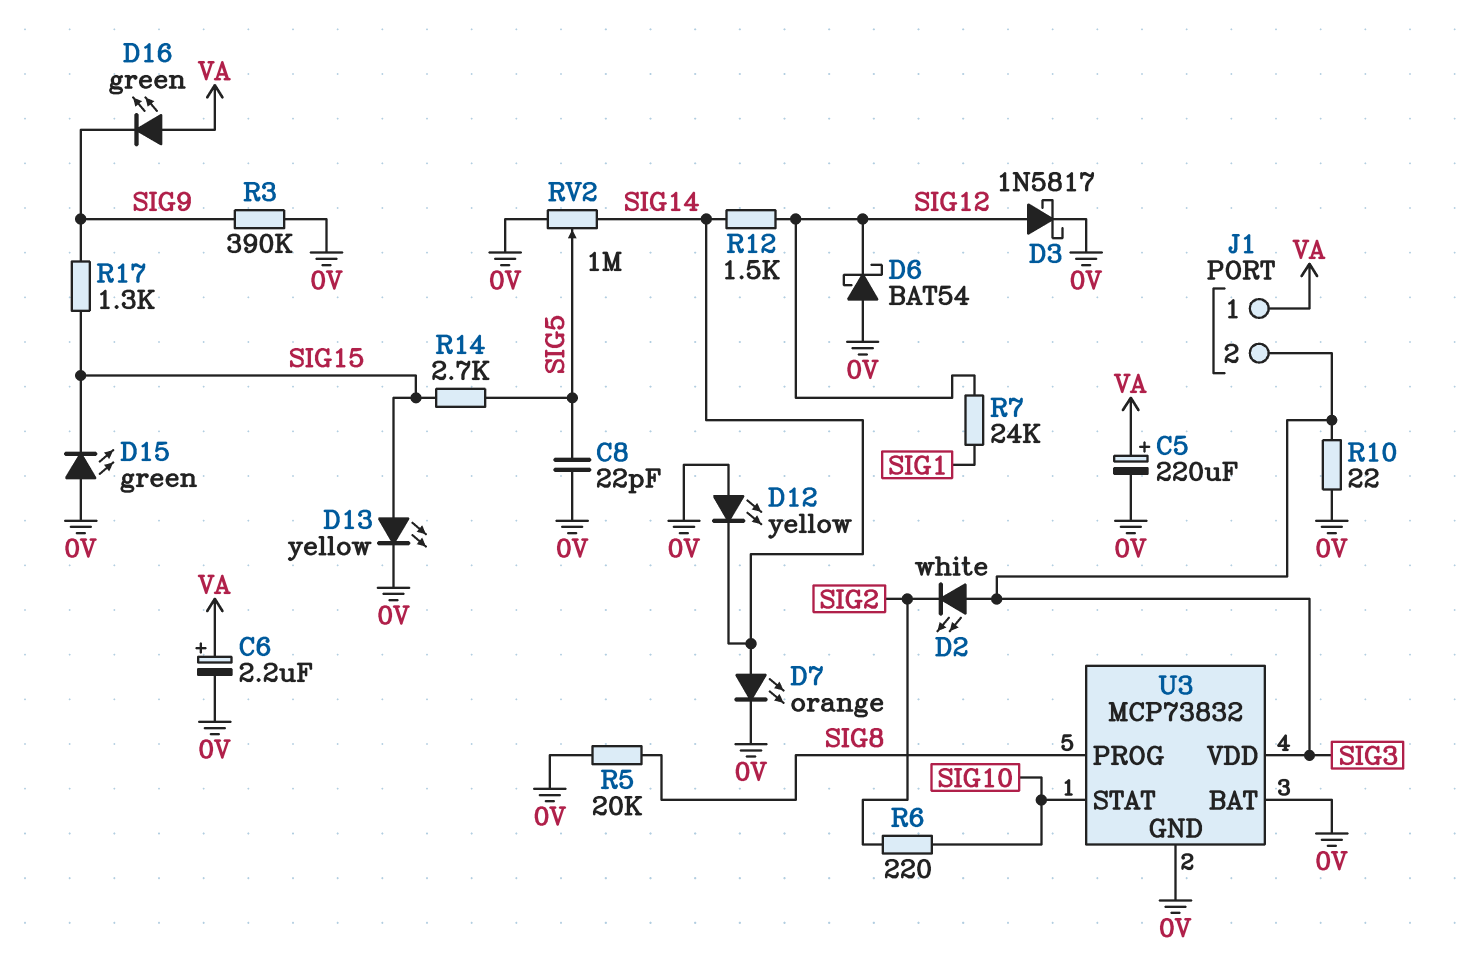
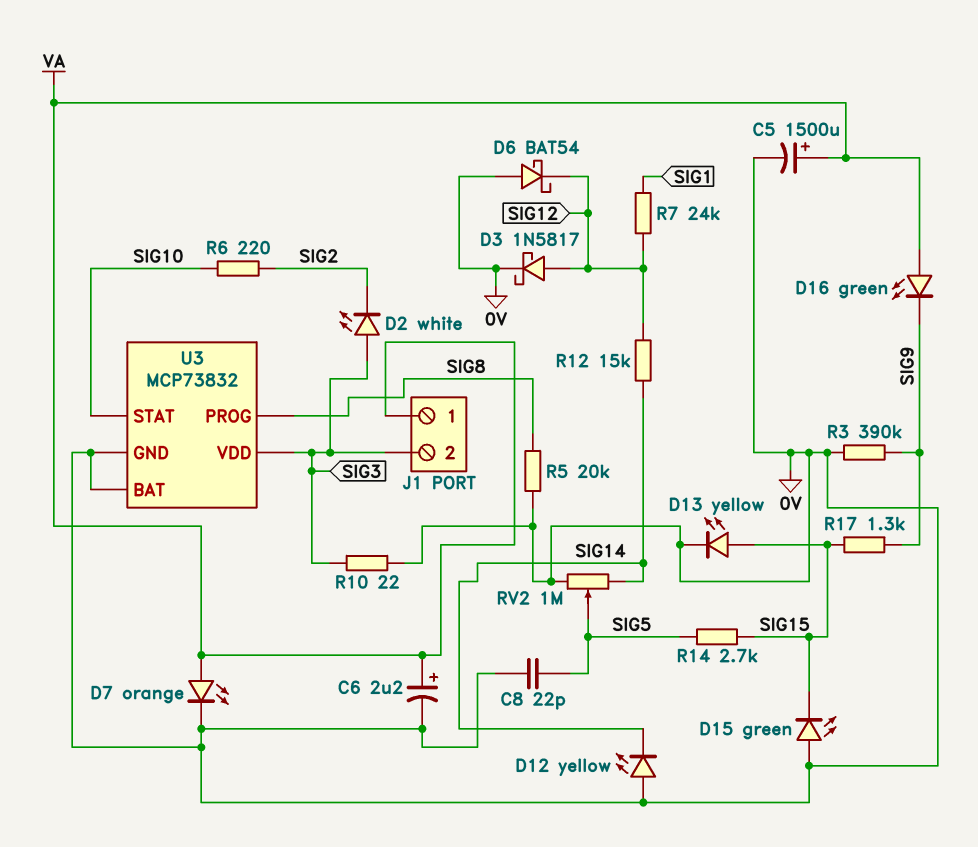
C5: 220uF (plus VA, minus 0V) -> 1500uF (plus VA, minus 0V)
D7: LED orange (A SIG14, K 0V) -> LED orange (A VA, K 0V)
R12: 1.5k (SIG12, SIG14) -> 15k (SIG12, SIG14)

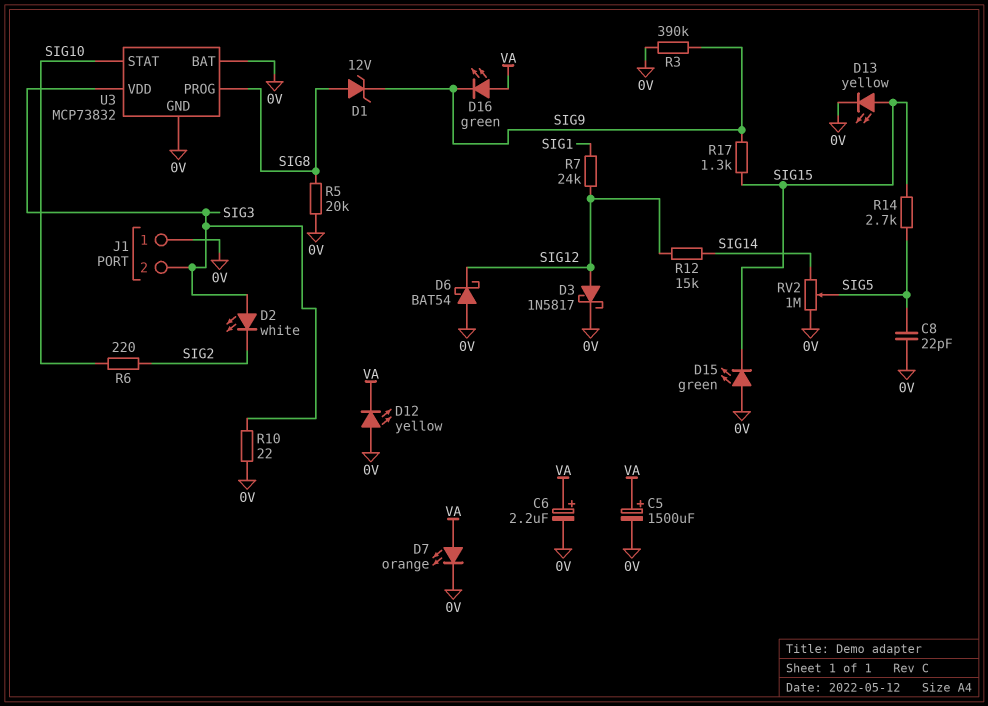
D1: none -> zener 12V (A SIG8, K SIG9)
D12: LED yellow (A 0V, K SIG14) -> LED yellow (A 0V, K VA)
J1 pin 1: VA -> 0V

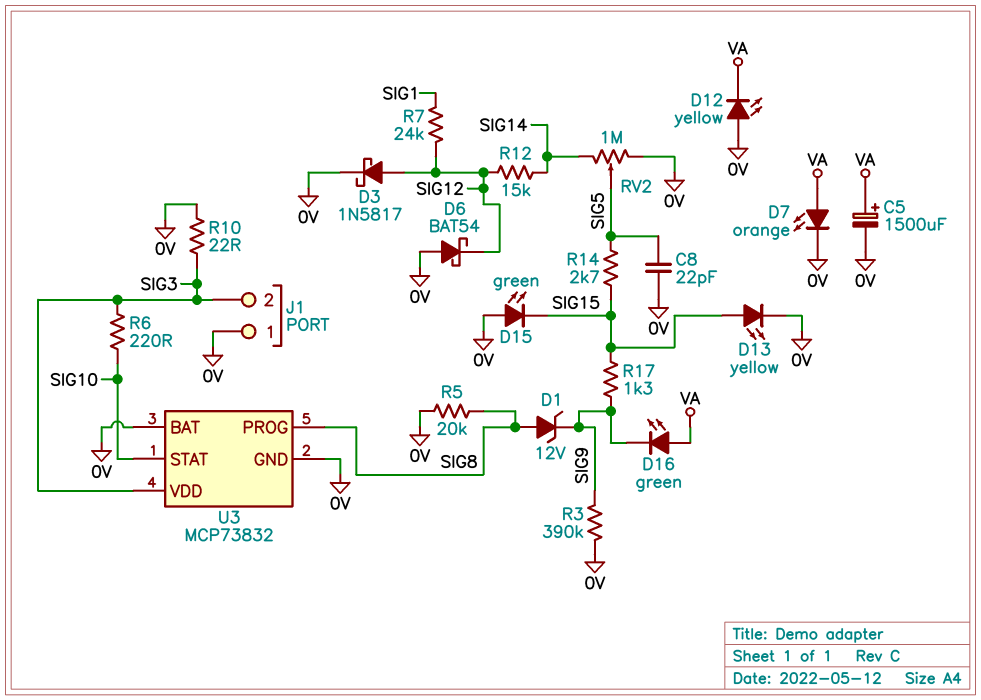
C6: 2.2uF (plus VA, minus 0V) -> none
D2: LED white (A SIG3, K SIG2) -> none
R6: 220 (SIG2, SIG10) -> 220 (SIG3, SIG10)

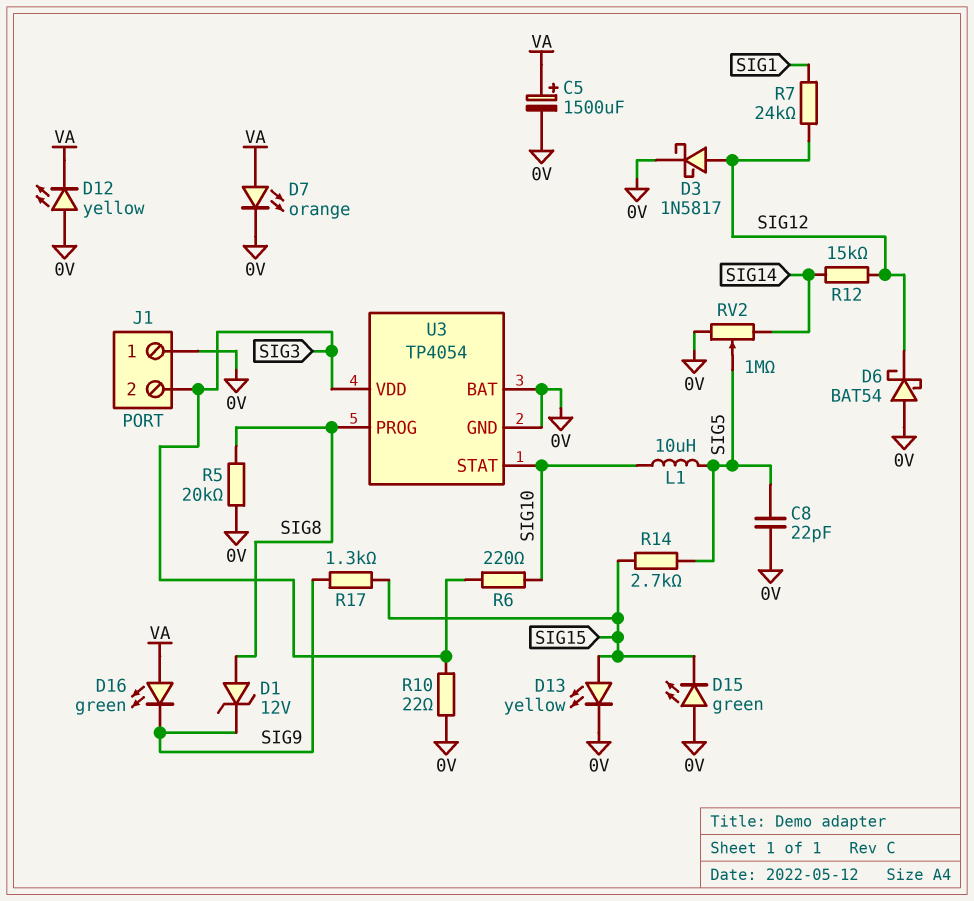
L1: none -> 10uH (SIG5, SIG10)
R3: 390k (0V, SIG9) -> none
U3: MCP73832 -> TP4054

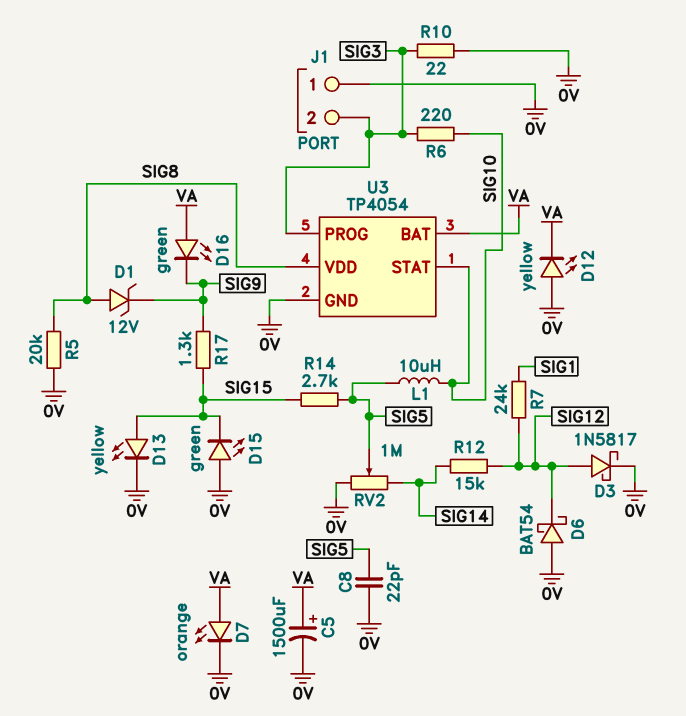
U3 pin BAT: 0V -> VA
U3 pin PROG: SIG8 -> SIG3
U3 pin VDD: SIG3 -> SIG8

